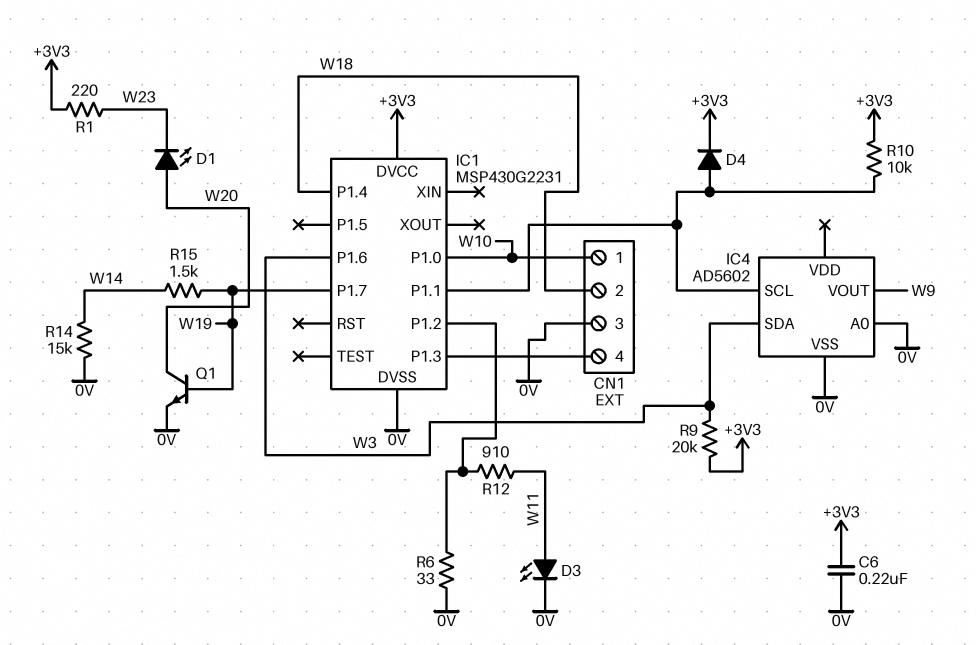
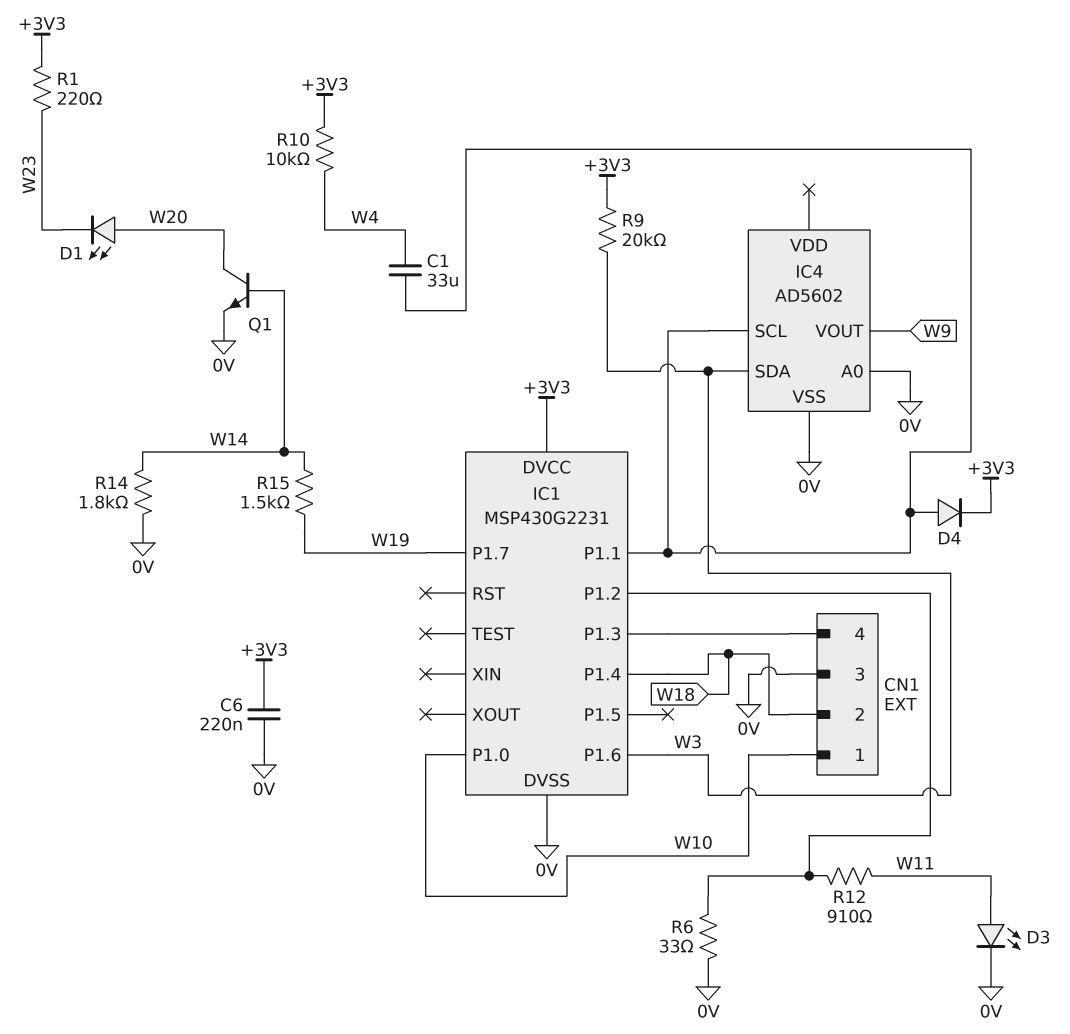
C1: none -> 33uF (IC1/P1.1, W4)
Q1: NPN (B W19, C W20, E 0V) -> NPN (B W14, C W20, E 0V)
R10: 10k (+3V3, IC1/P1.1) -> 10k (+3V3, W4)
R14: 15k (0V, W14) -> 1.8k (0V, W14)

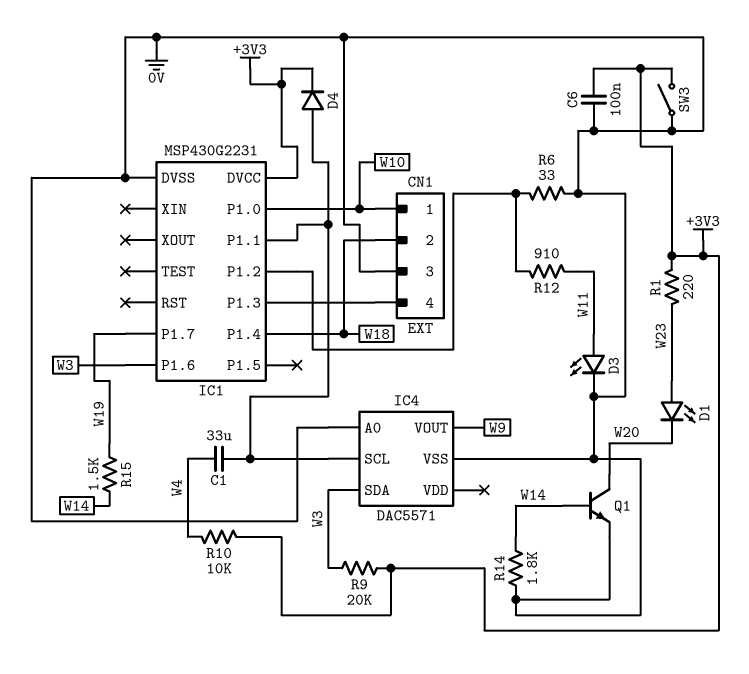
C6: 220nF (+3V3, 0V) -> 100nF (+3V3, 0V)
D1: LED (A W20, K W23) -> LED (A W23, K W20)
IC4: AD5602 -> DAC5571
SW3: none -> switch (+3V3, 0V)

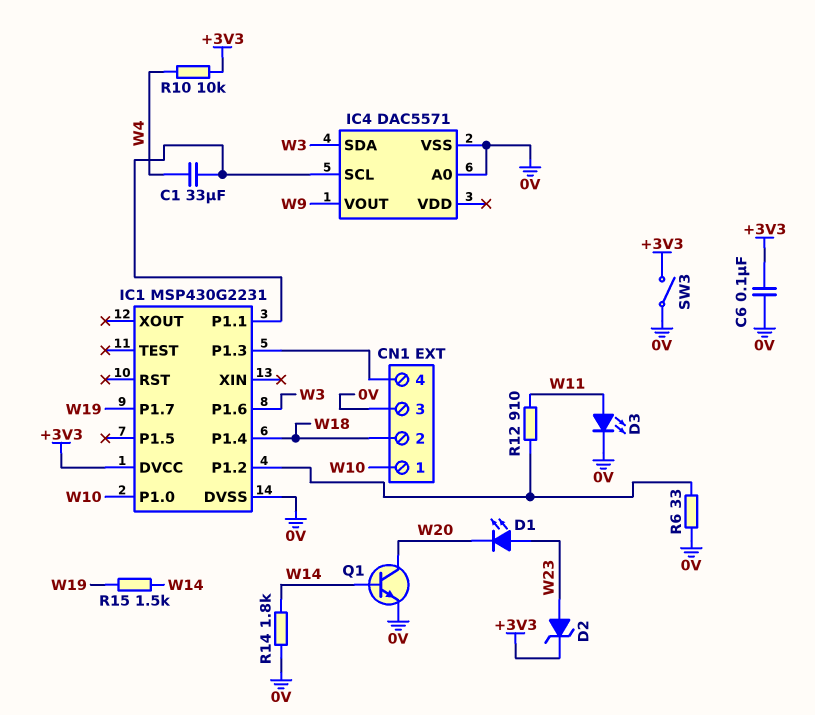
D2: none -> zener (A W23, K +3V3)
D4: diode (A IC1/P1.1, K +3V3) -> none
R1: 220 (+3V3, W23) -> none
R9: 20k (+3V3, W3) -> none

